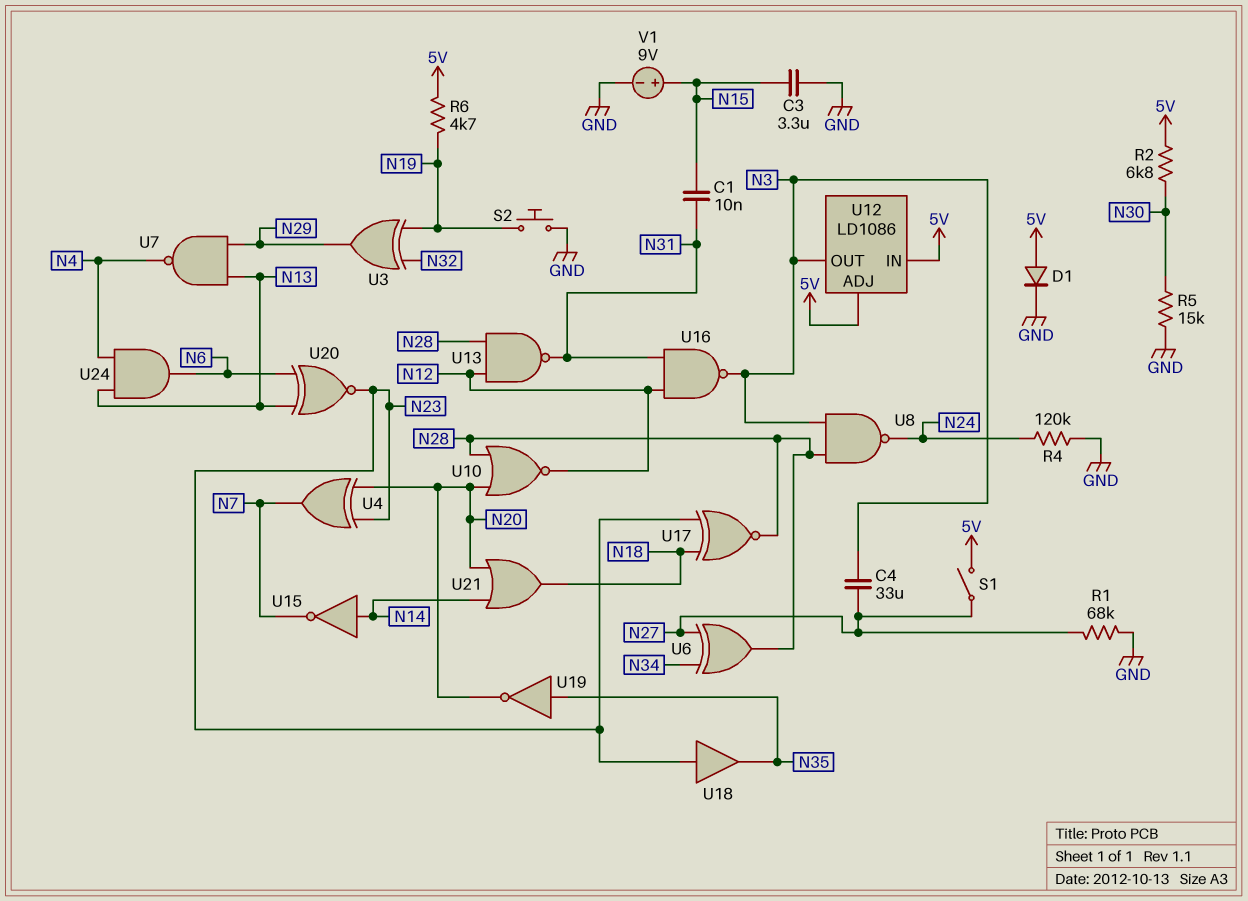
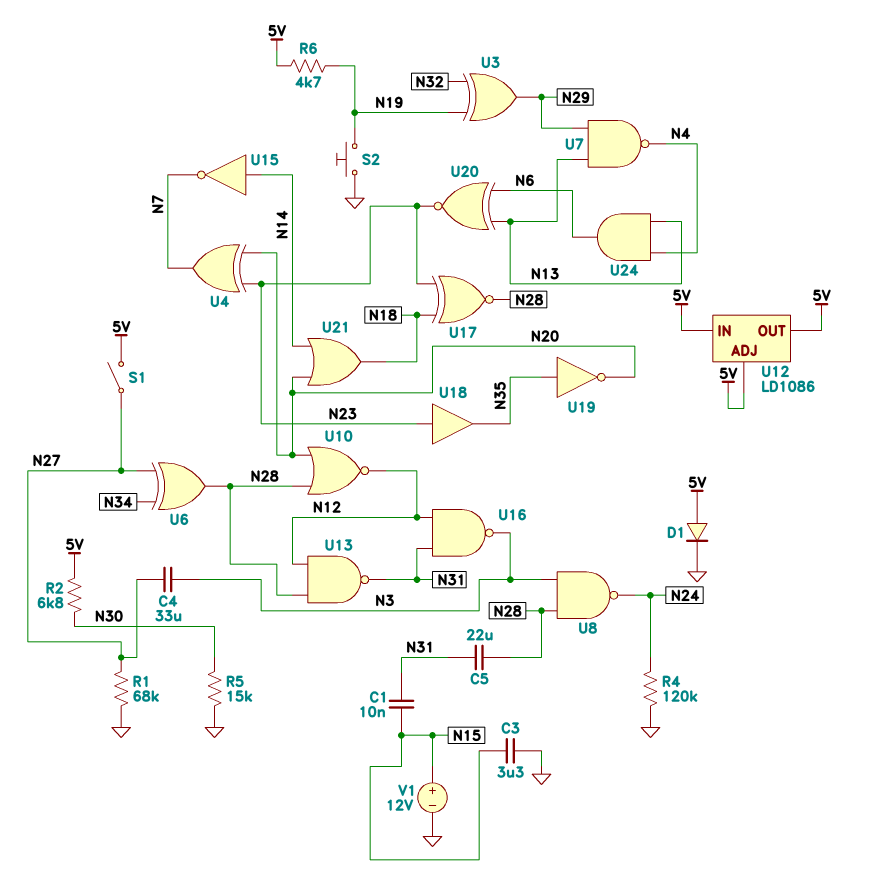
C5: none -> 22uF (N28, N31)
U12 pin OUT: N3 -> 5V
V1: 9V (plus N15, minus GND) -> 12V (plus N15, minus GND)

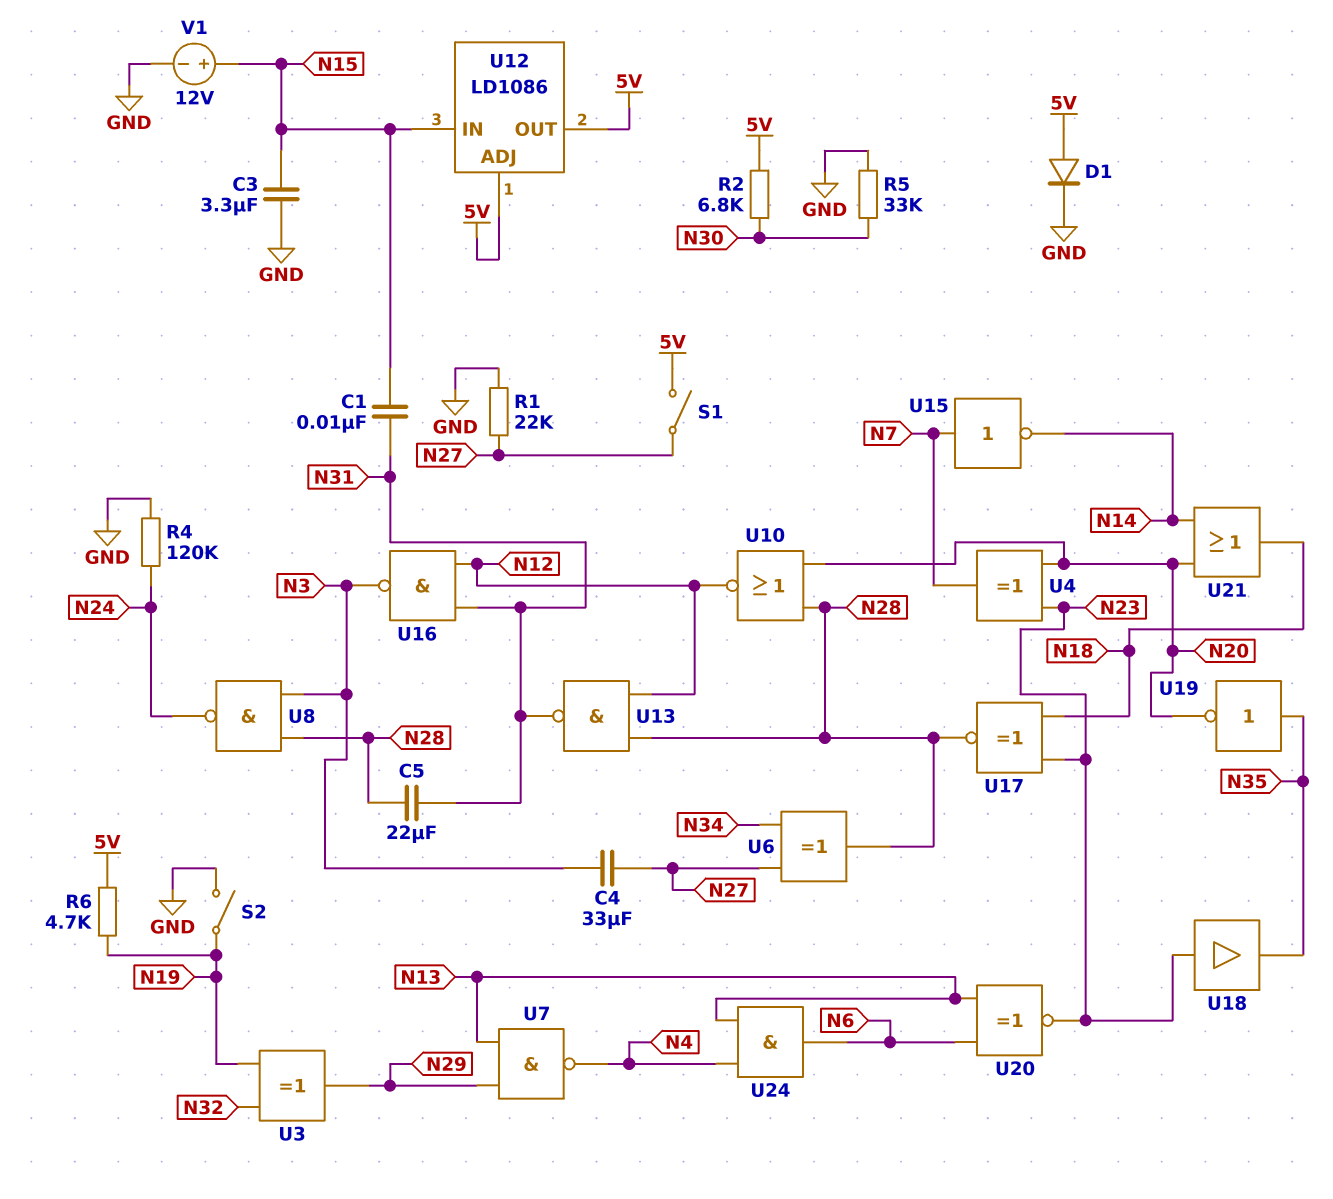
R1: 68k (GND, N27) -> 22k (GND, N27)
R5: 15k (GND, N30) -> 33k (GND, N30)
S2: button (GND, N19) -> switch (GND, N19)
U12 pin IN: 5V -> N15
U15: NOT (in N14, out N7) -> NOT (in N7, out N14)

